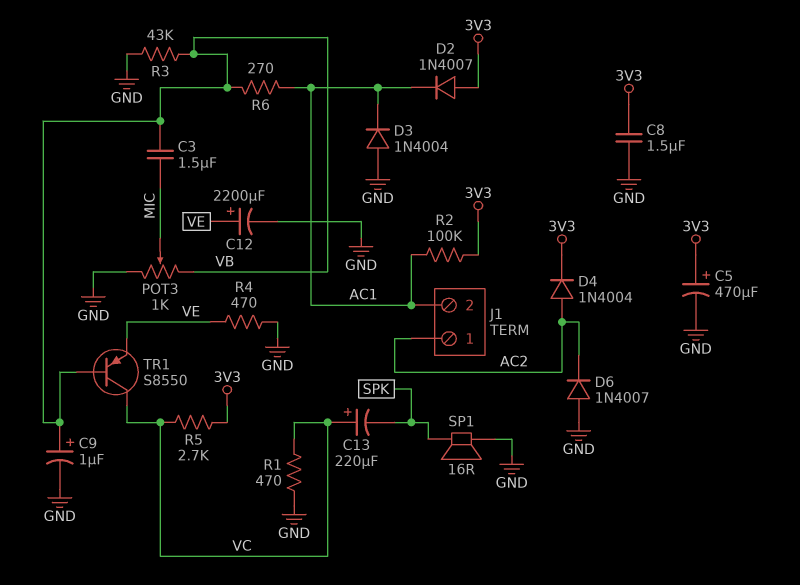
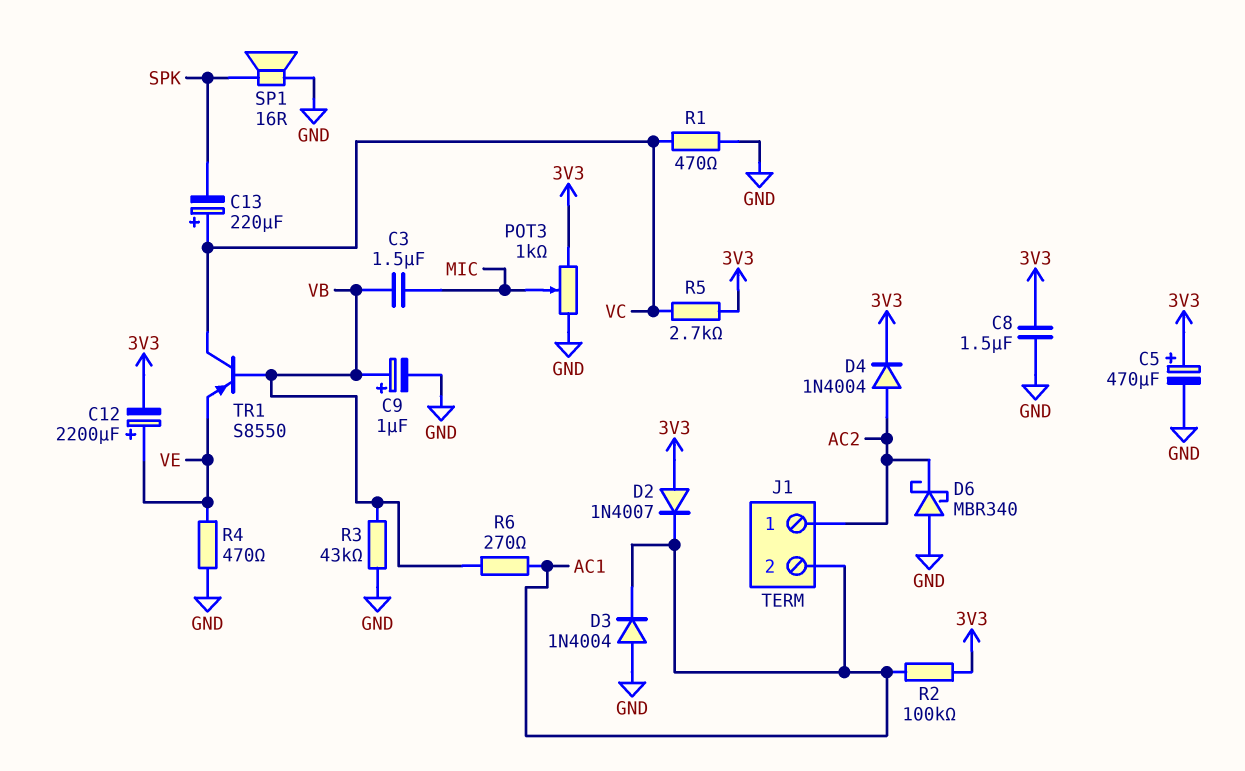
C12: 2200uF (plus VE, minus GND) -> 2200uF (plus VE, minus 3V3)
D6: diode 1N4007 (A GND, K AC2) -> schottky MBR340 (A GND, K AC2)
POT3: 1k (GND, VB, wiper MIC) -> 1k (3V3, GND, wiper MIC)

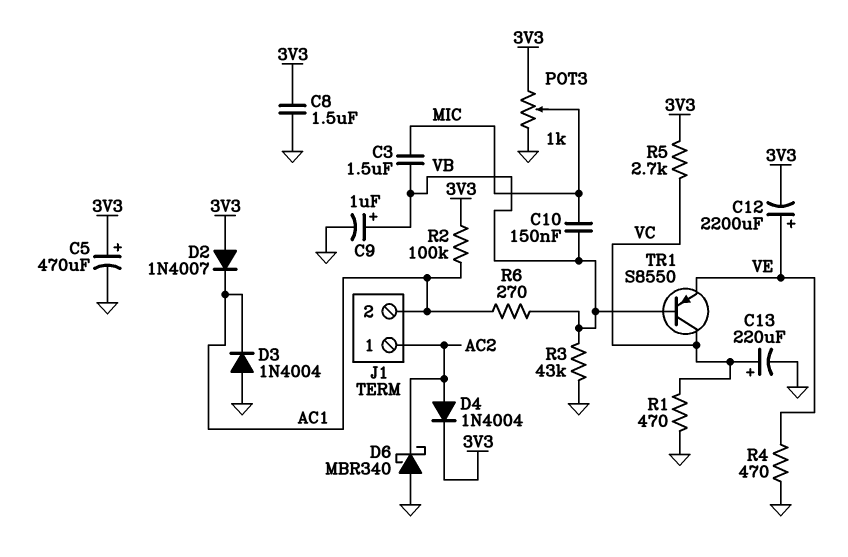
C10: none -> 150nF (MIC, VB)
C13: 220uF (plus VC, minus SPK) -> 220uF (plus VC, minus GND)
SP1: speaker 16R (GND, SPK) -> none

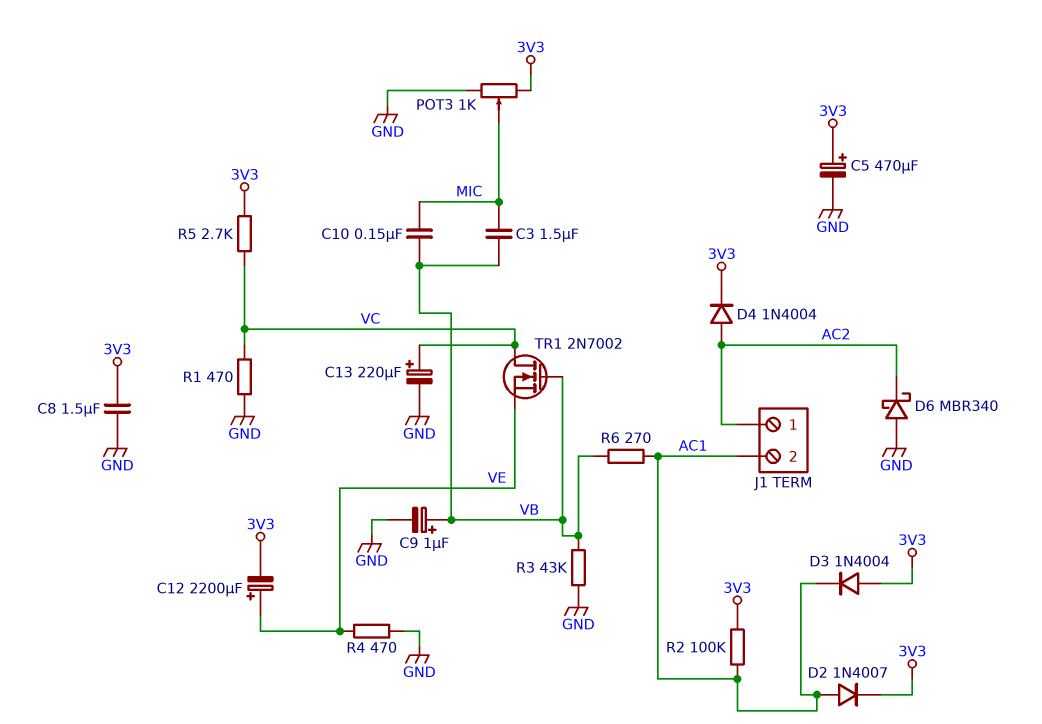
D2: diode 1N4007 (A 3V3, K AC1) -> diode 1N4007 (A AC1, K 3V3)
D3: diode 1N4004 (A GND, K AC1) -> diode 1N4004 (A 3V3, K AC1)
TR1: PNP S8550 (B VB, C VC, E VE) -> NMOS 2N7002 (G VB, D VC, S VE)

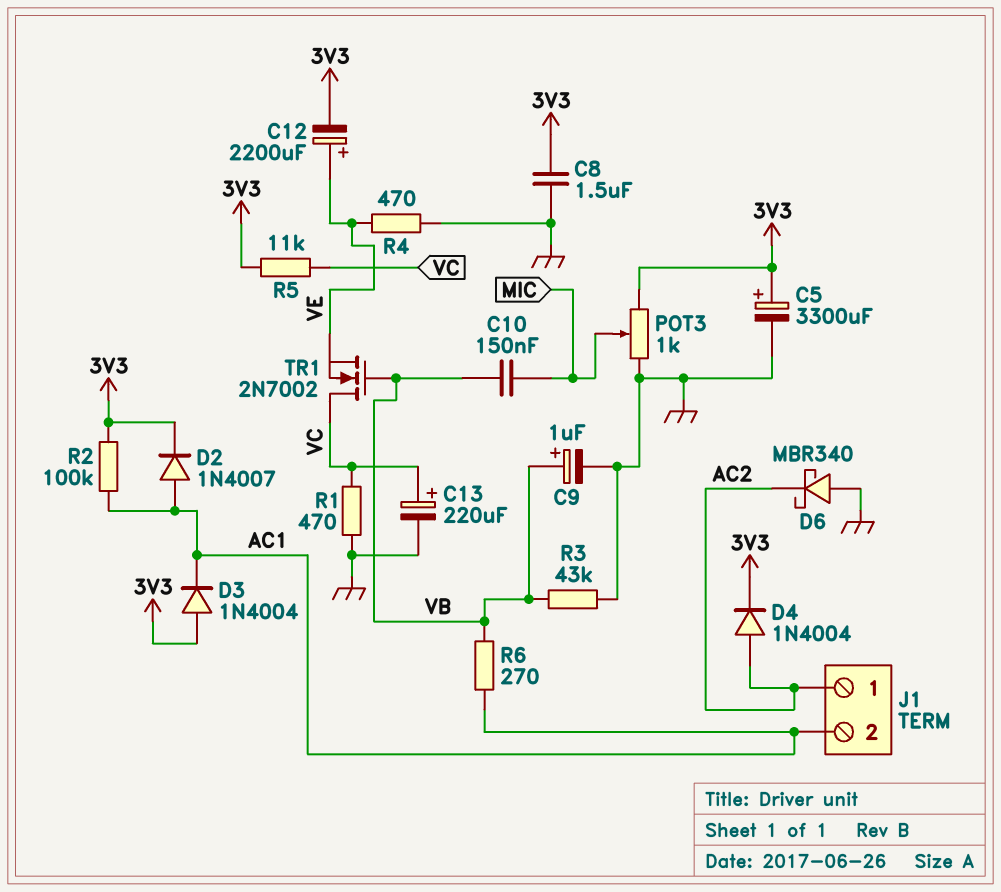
C3: 1.5uF (MIC, VB) -> none
C5: 470uF (plus 3V3, minus GND) -> 3300uF (plus 3V3, minus GND)
R5: 2.7k (3V3, VC) -> 11k (3V3, VC)

